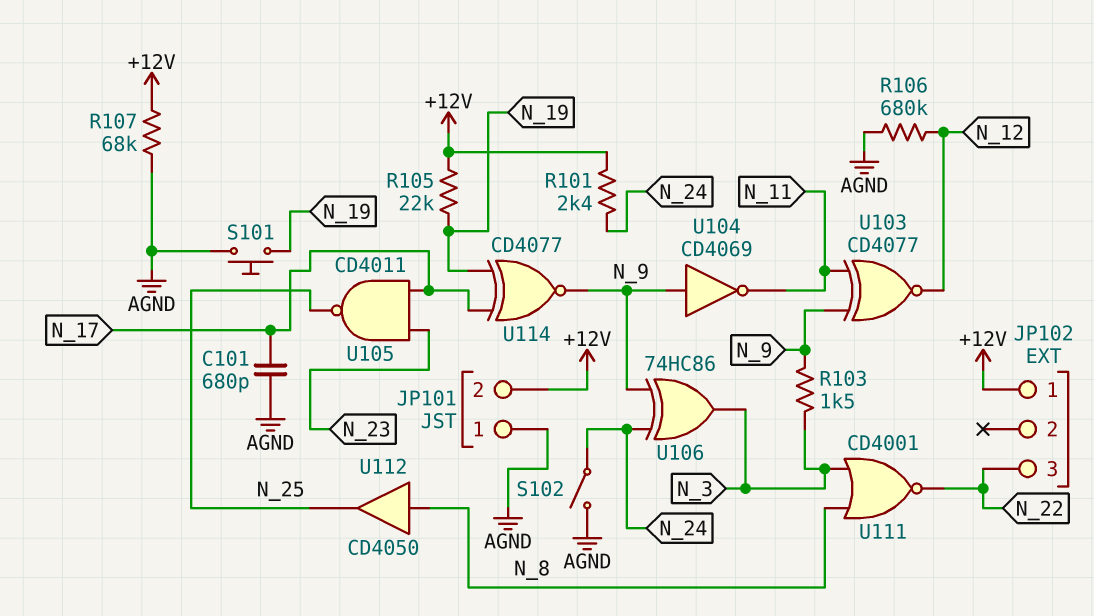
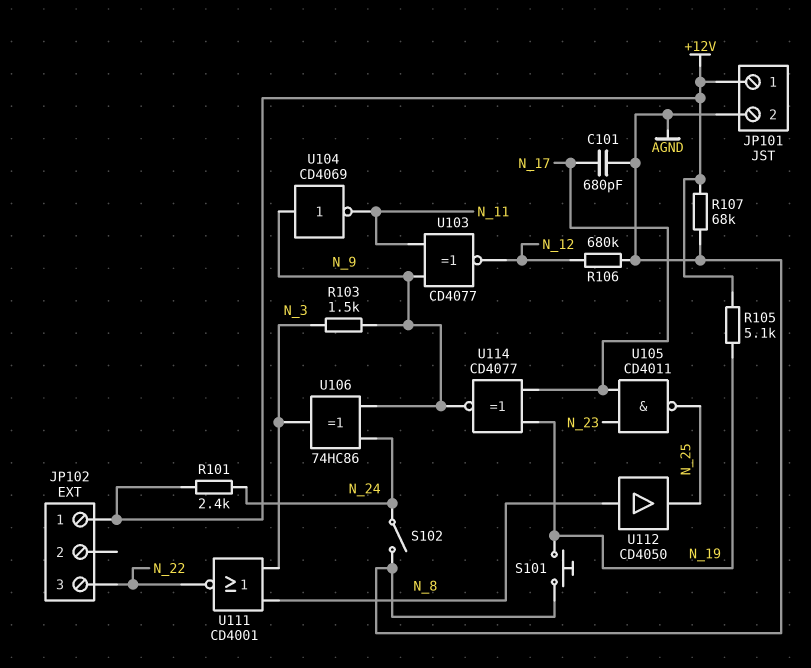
JP101 pin 1: AGND -> +12V
JP101 pin 2: +12V -> AGND
R105: 22k (+12V, N_19) -> 5.1k (+12V, N_19)

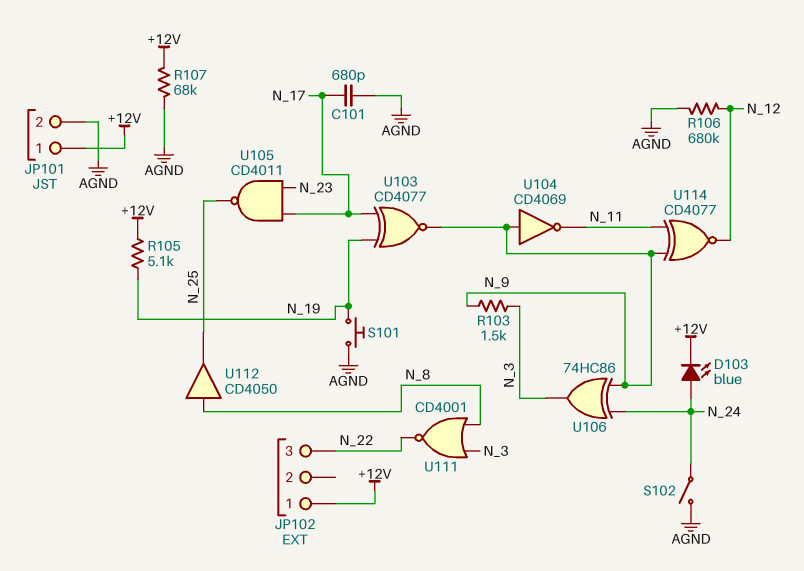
D103: none -> LED blue (A N_24, K +12V)
R101: 2.4k (+12V, N_24) -> none
U103: XNOR CD4077 (in N_9, in N_11, out N_12) -> XNOR CD4077 (in N_17, in N_19, out N_9)
U114: XNOR CD4077 (in N_17, in N_19, out N_9) -> XNOR CD4077 (in N_9, in N_11, out N_12)

